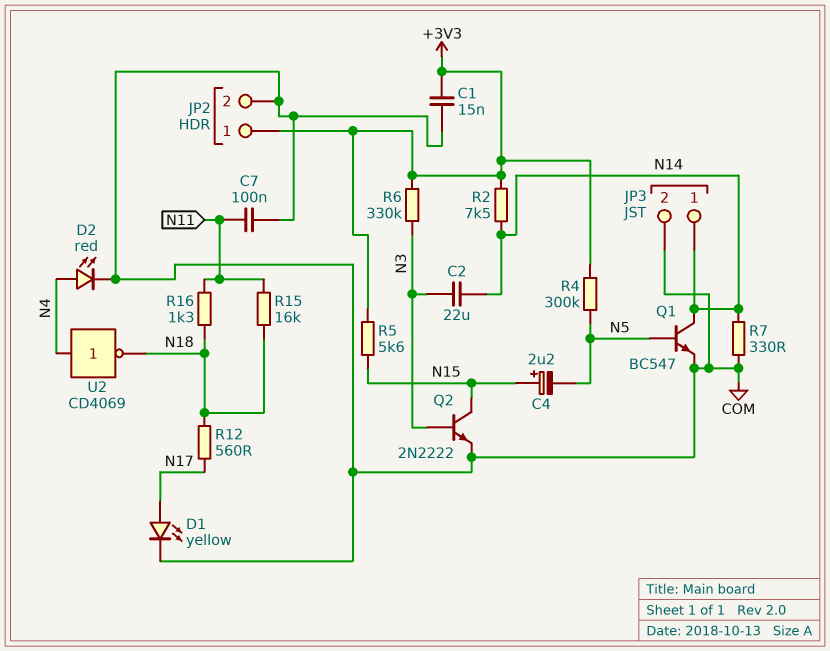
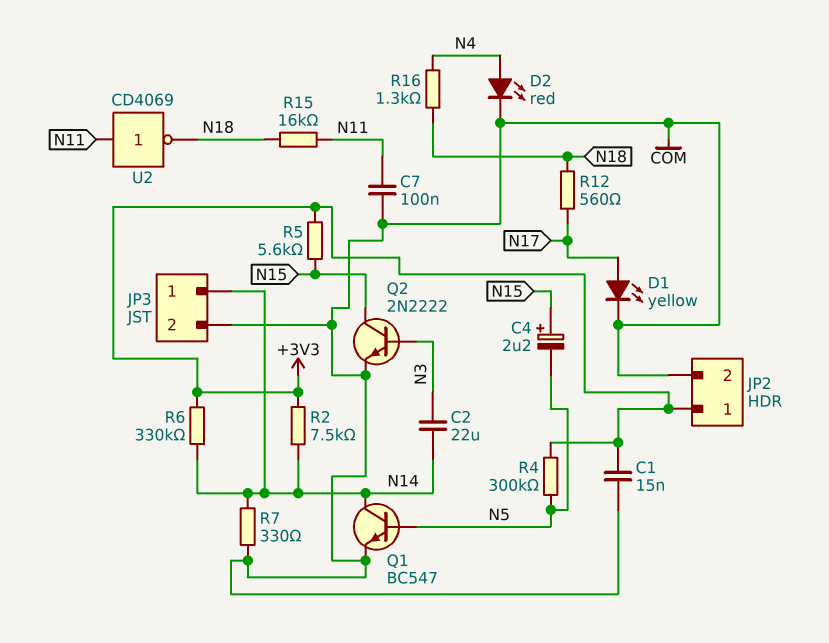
R6: 330k (+3V3, N3) -> 330k (+3V3, N14)
R16: 1.3k (N11, N18) -> 1.3k (N4, N18)
U2: NOT CD4069 (in N4, out N18) -> NOT CD4069 (in N11, out N18)

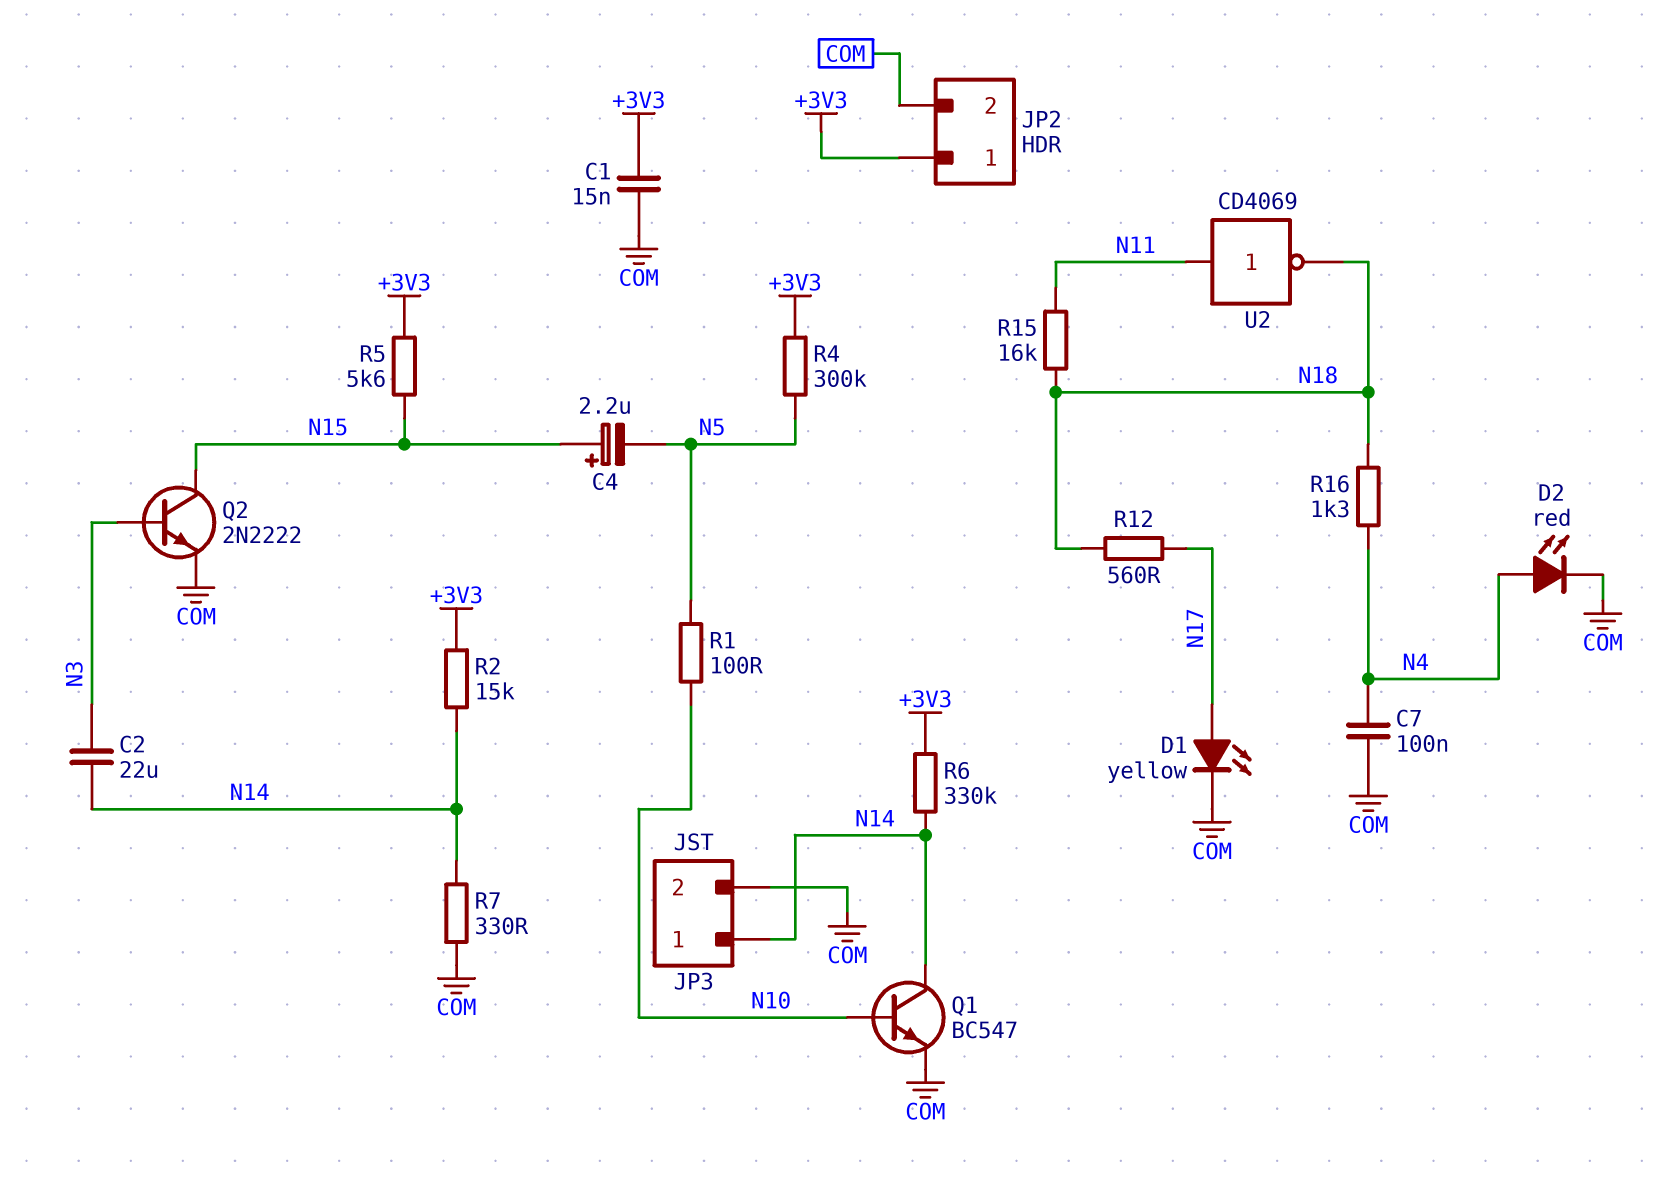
C7: 100nF (COM, N11) -> 100nF (COM, N4)
Q1: NPN BC547 (B N5, C N14, E COM) -> NPN BC547 (B N10, C N14, E COM)
R1: none -> 100 (N5, N10)
R2: 7.5k (+3V3, N14) -> 15k (+3V3, N14)

